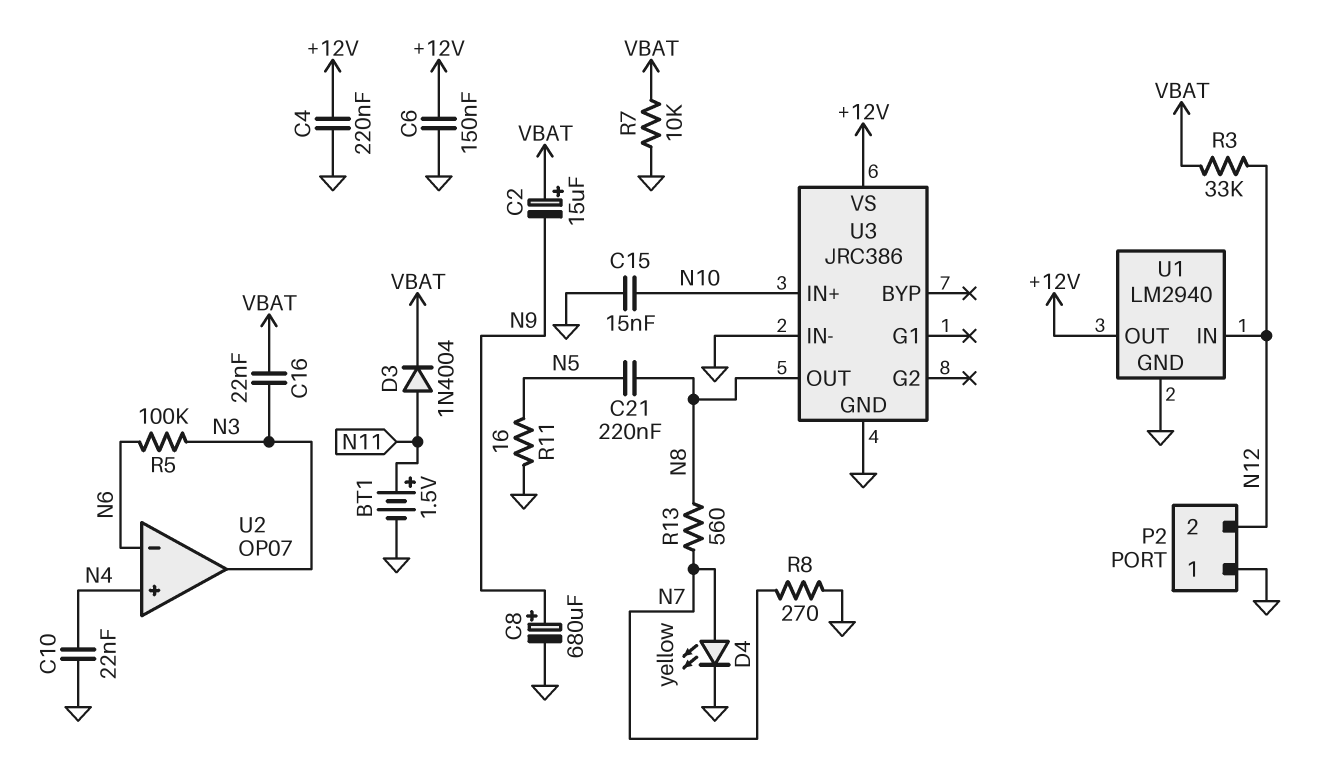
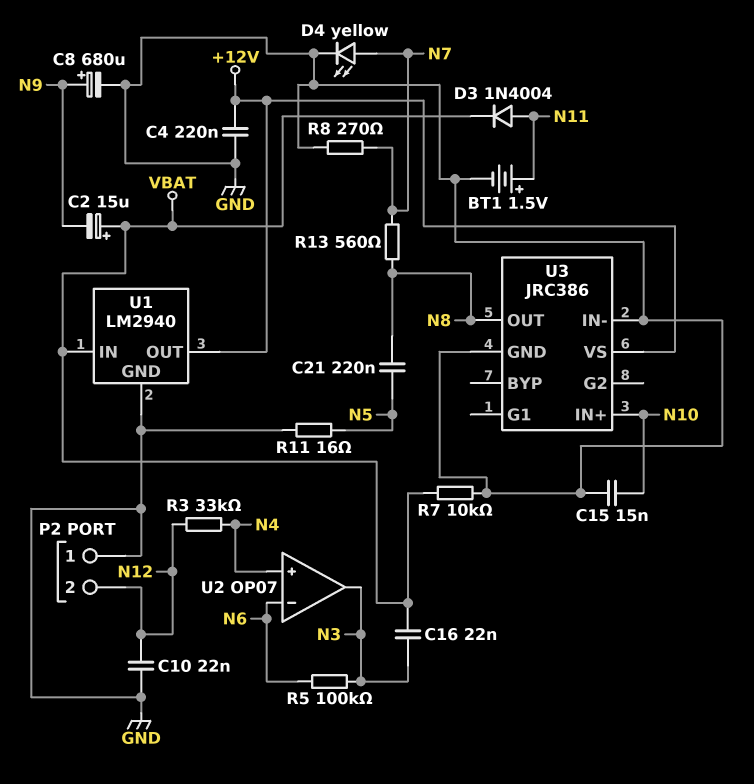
C6: 150nF (+12V, GND) -> none
C10: 22nF (GND, N4) -> 22nF (GND, N12)
R3: 33k (N12, VBAT) -> 33k (N4, N12)
U1 pin IN: N12 -> VBAT

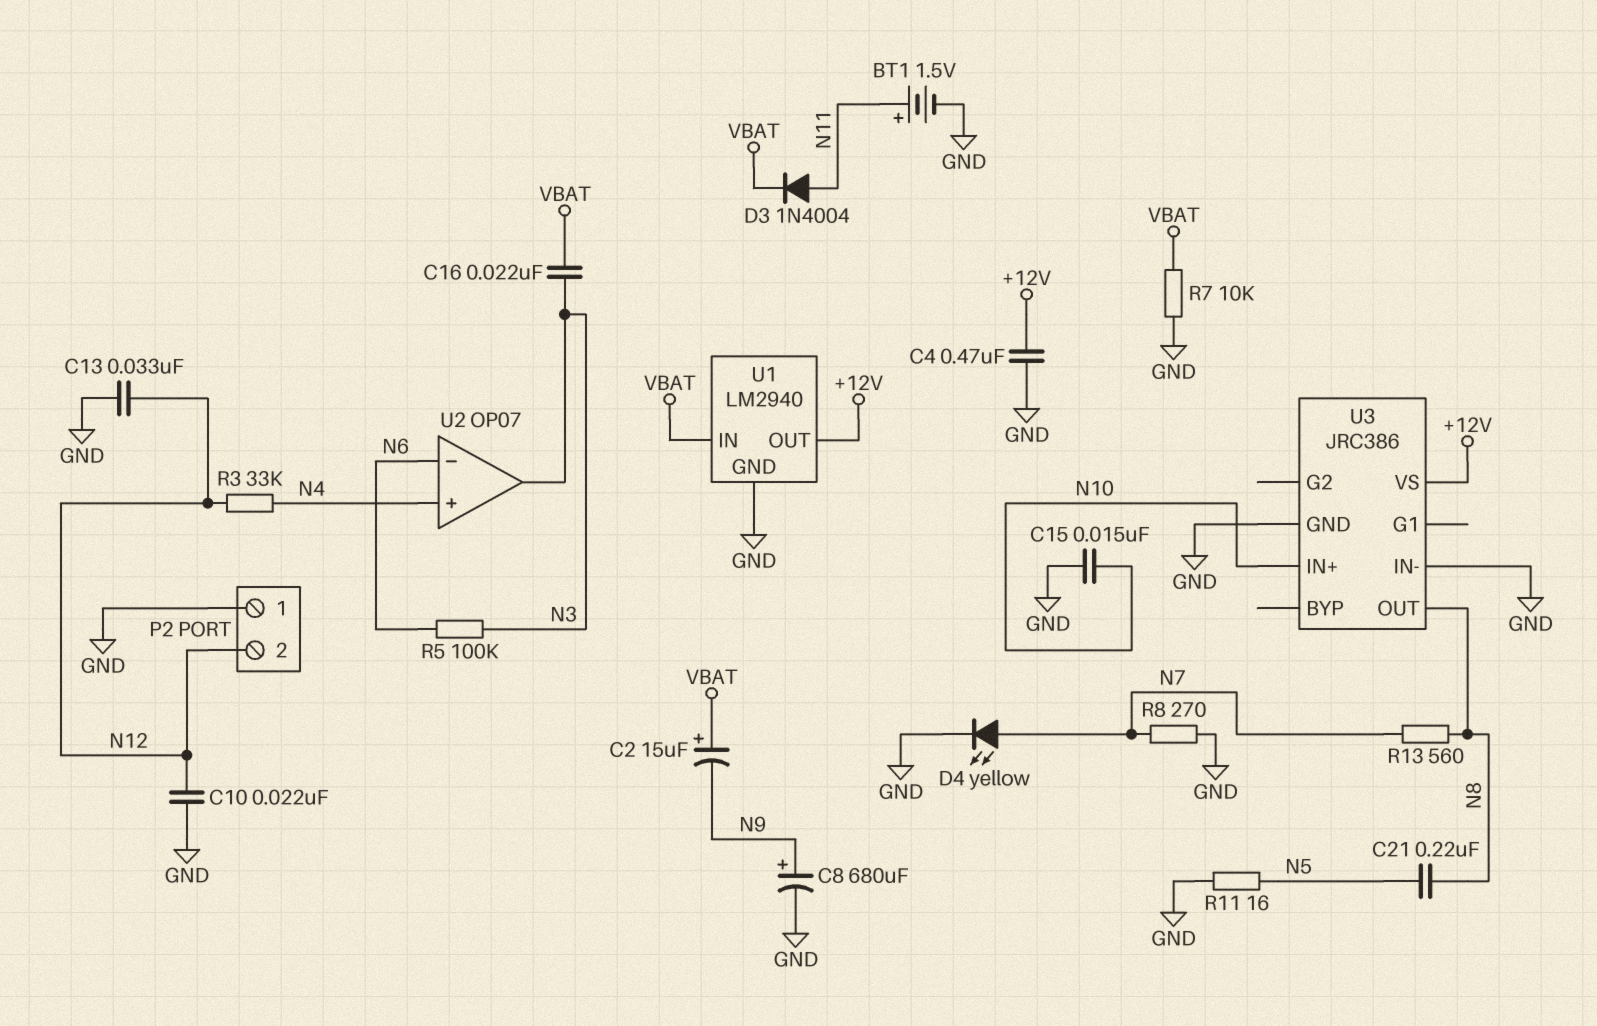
C4: 220nF (+12V, GND) -> 470nF (+12V, GND)
C13: none -> 33nF (GND, N12)

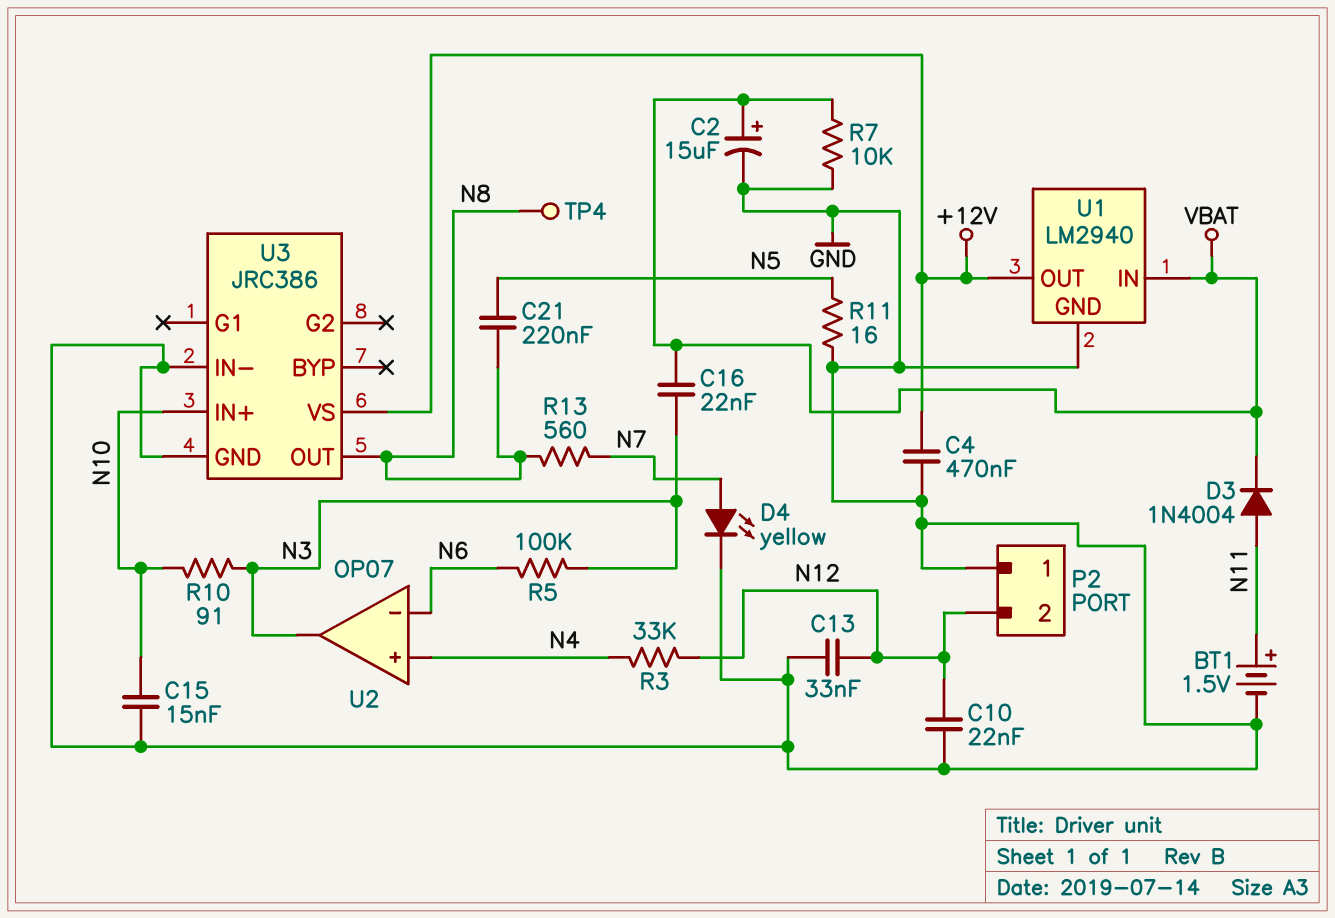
C2: 15uF (plus VBAT, minus N9) -> 15uF (plus VBAT, minus GND)
C8: 680uF (plus N9, minus GND) -> none
R8: 270 (GND, N7) -> none
R10: none -> 91 (N3, N10)
TP4: none -> test point (N8)

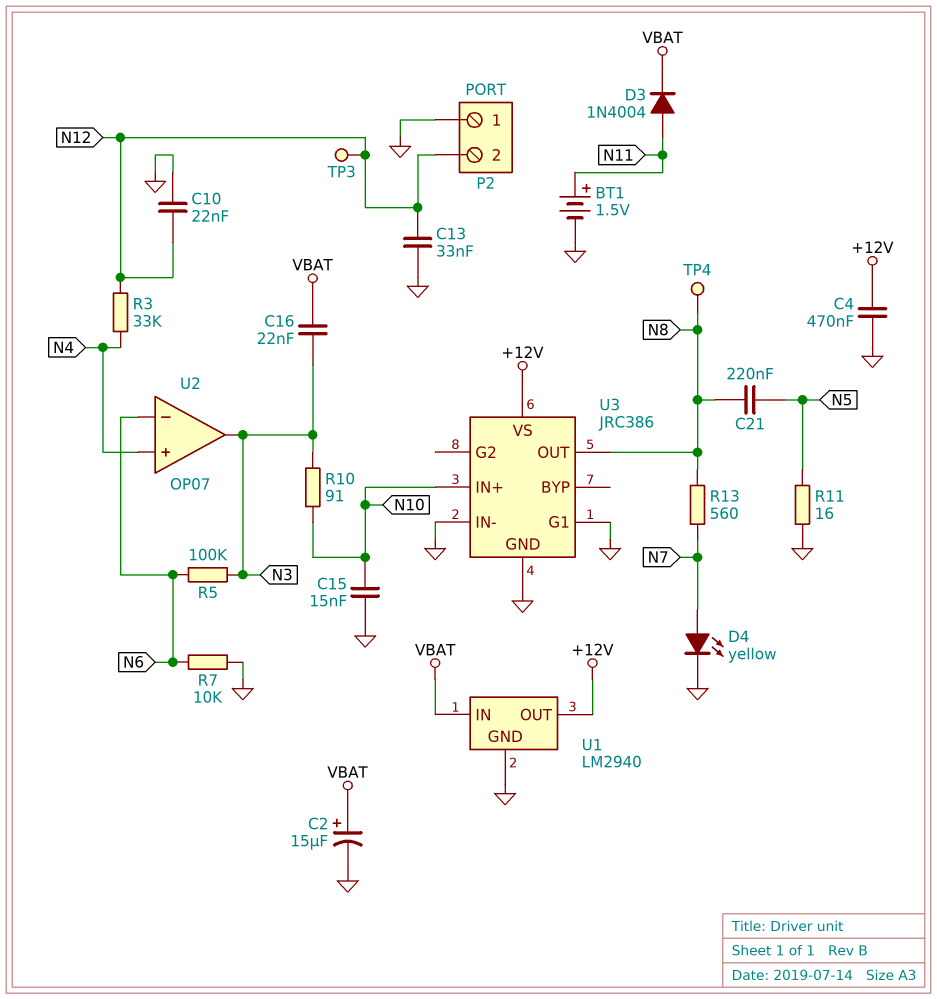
R7: 10k (GND, VBAT) -> 10k (GND, N6)
TP3: none -> test point (N12)
U3 pin G1: none -> GND

